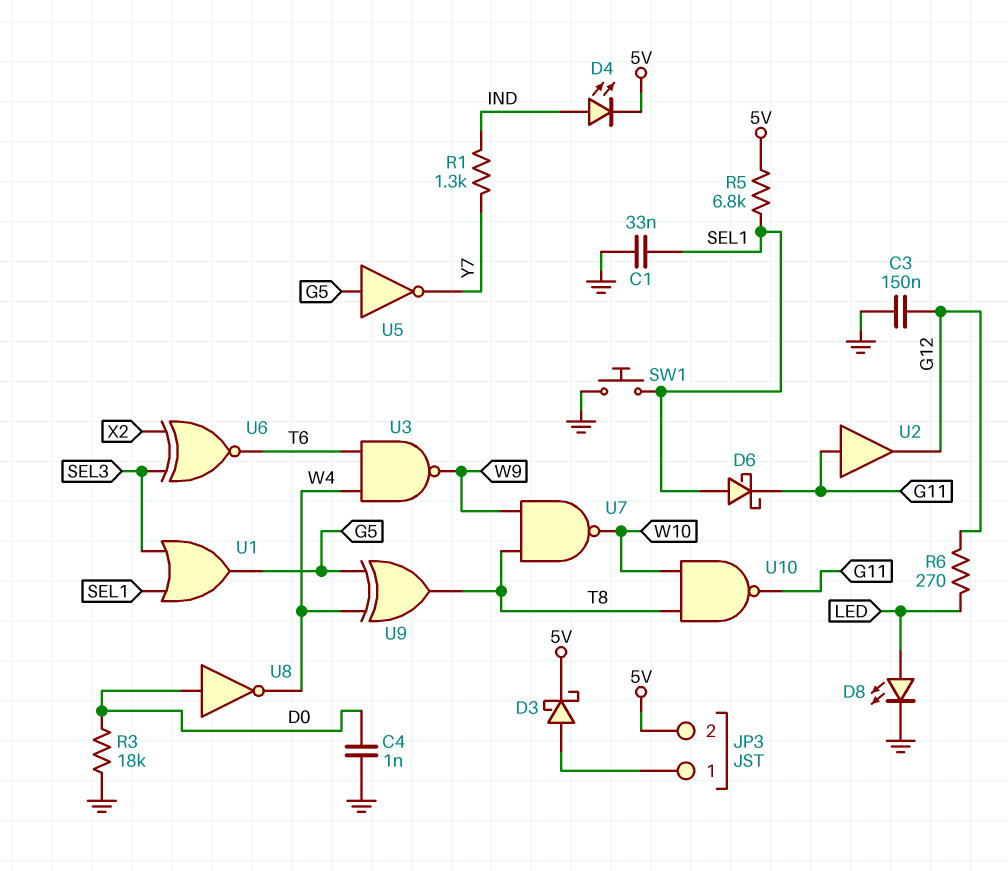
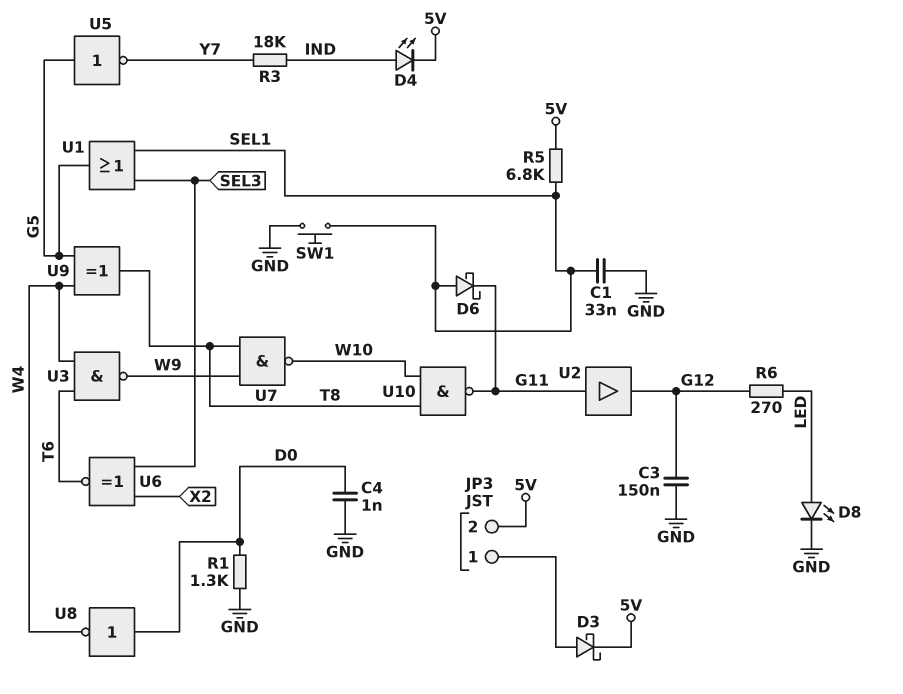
R1: 1.3k (IND, Y7) -> 1.3k (D0, GND)
R3: 18k (D0, GND) -> 18k (IND, Y7)

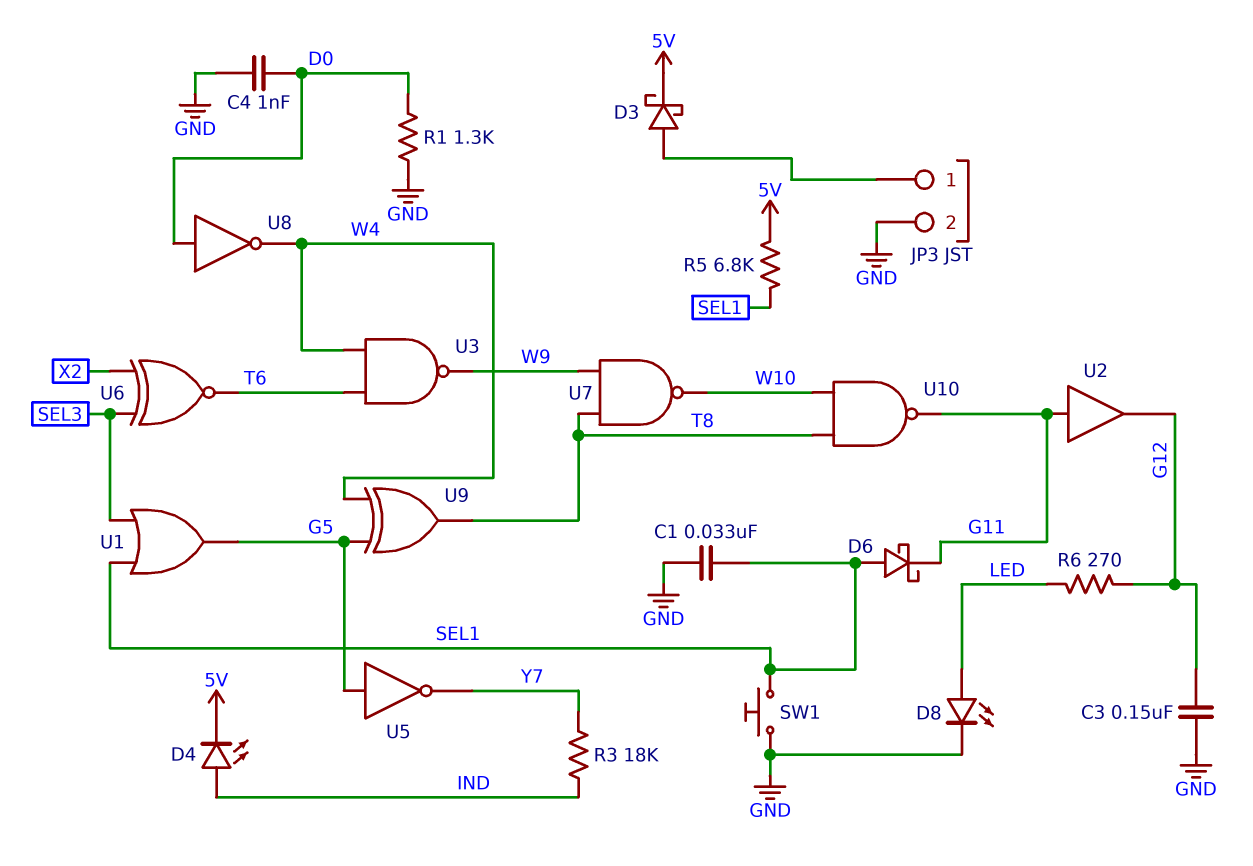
JP3 pin 2: 5V -> GND

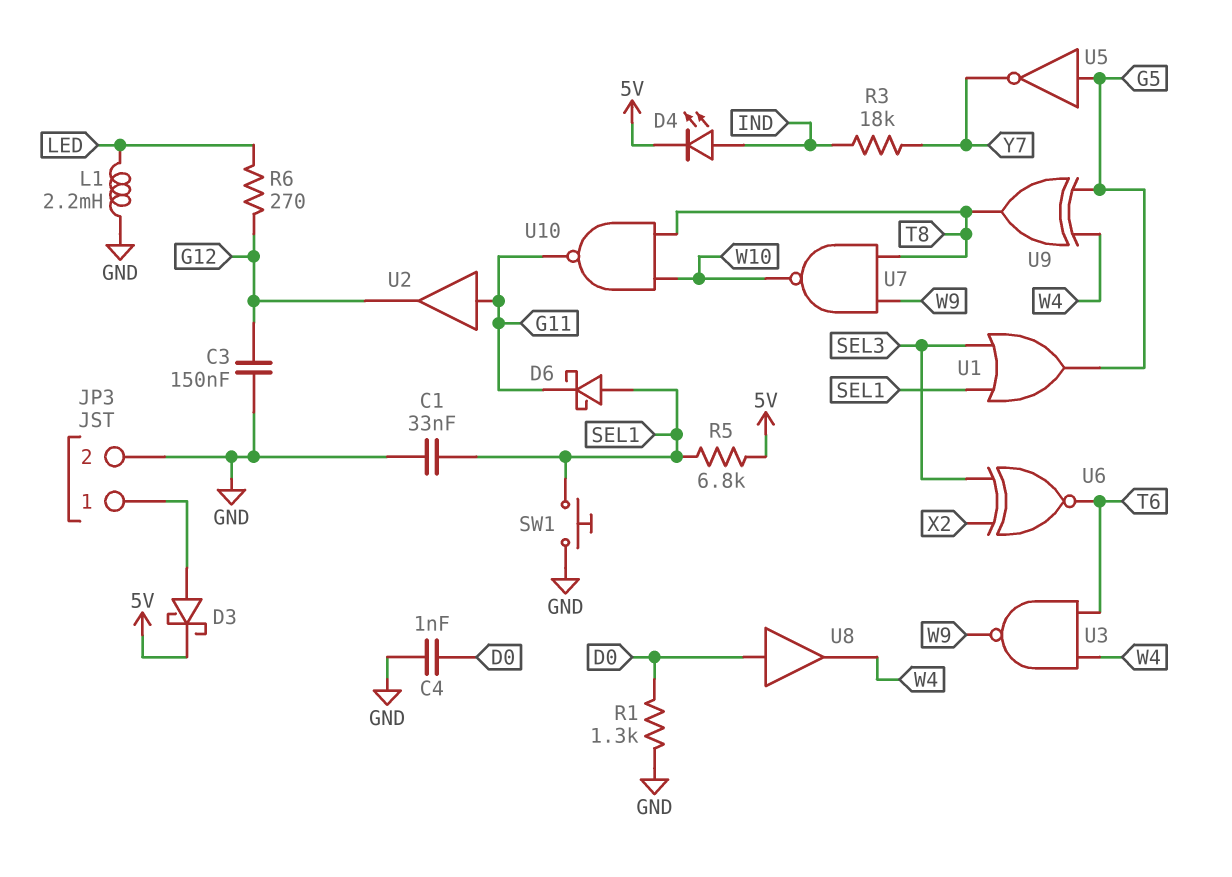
D8: LED (A LED, K GND) -> none
L1: none -> 2.2mH (GND, LED)
U8: NOT (in D0, out W4) -> buffer (in D0, out W4)

